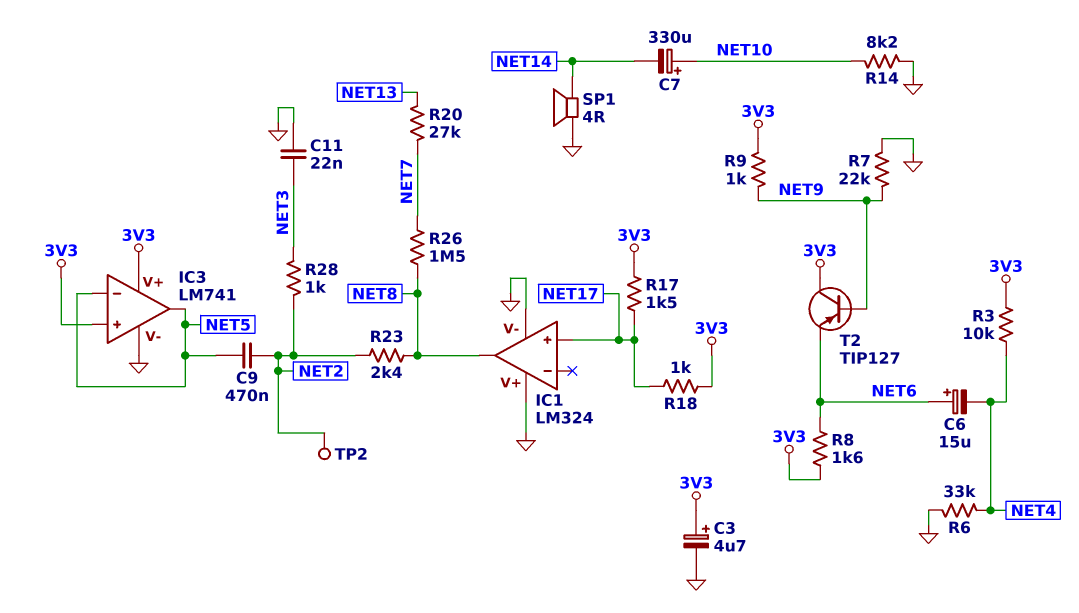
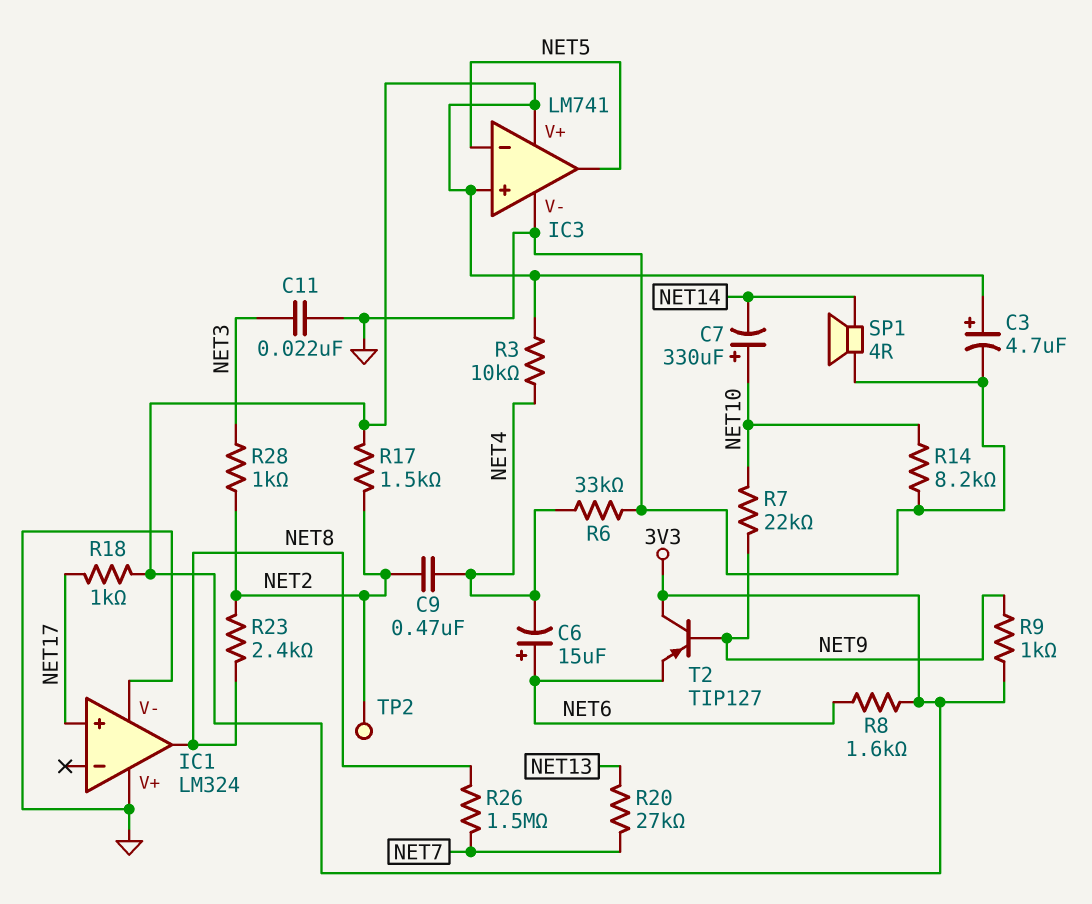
C9: 470nF (NET2, NET5) -> 470nF (NET2, NET4)
R7: 22k (GND, NET9) -> 22k (NET9, NET10)
R17: 1.5k (3V3, NET17) -> 1.5k (3V3, NET2)

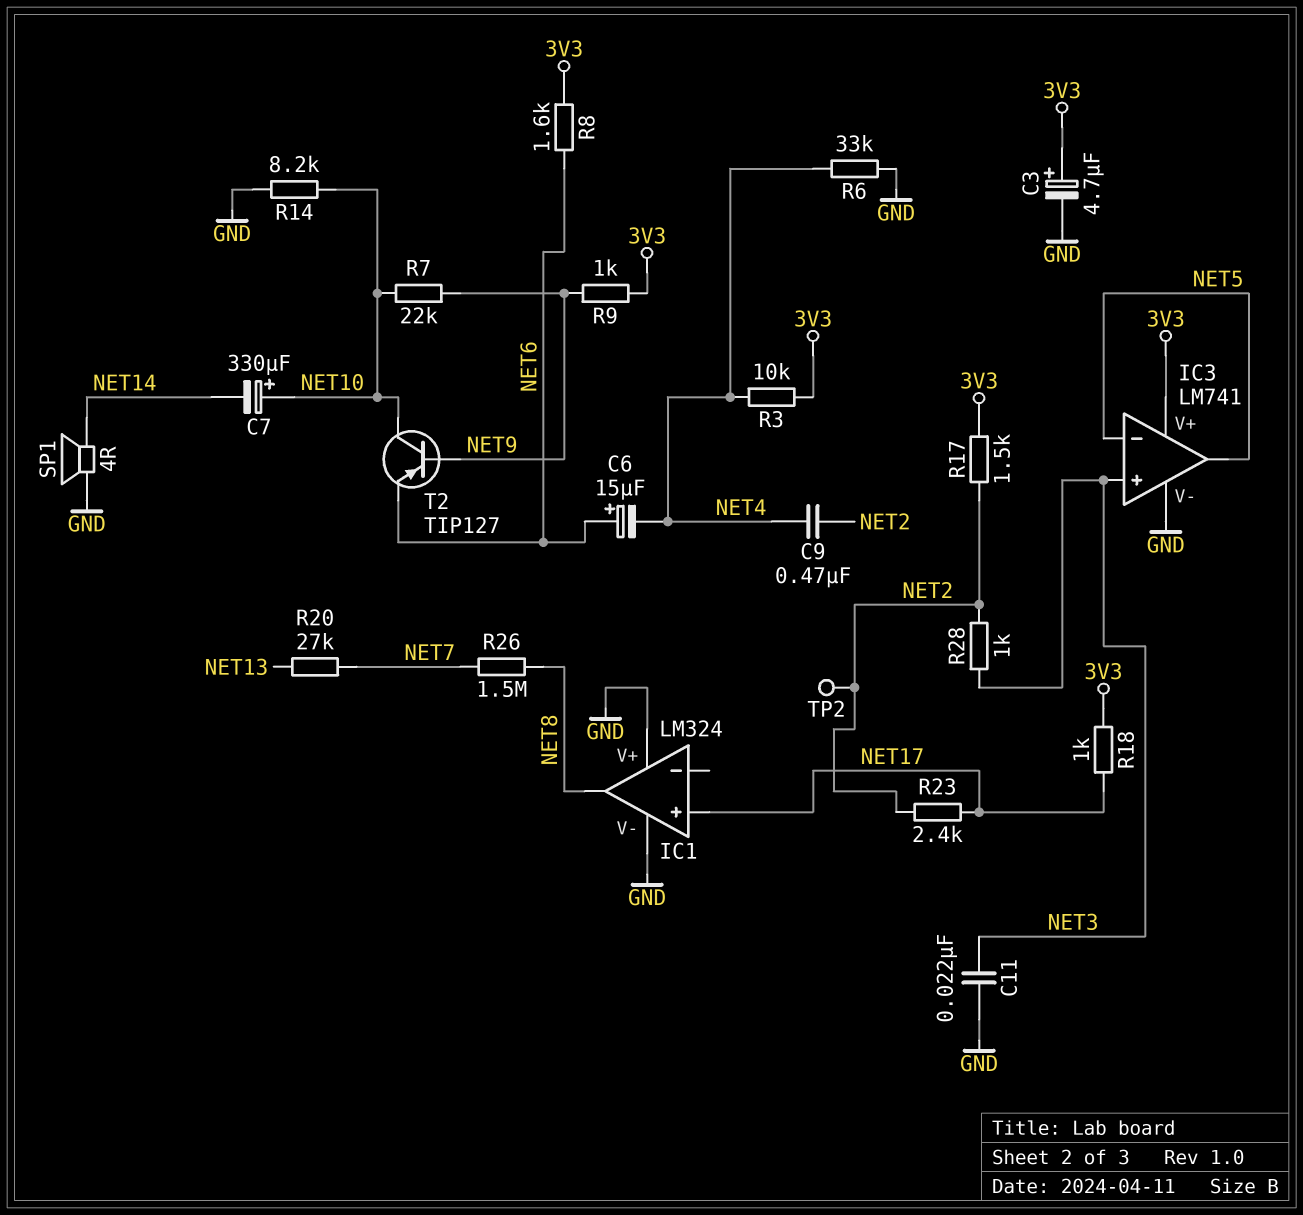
IC3 pin in+: 3V3 -> NET3
R23: 2.4k (NET2, NET8) -> 2.4k (NET2, NET17)
T2: PNP TIP127 (B NET9, C 3V3, E NET6) -> PNP TIP127 (B NET9, C NET10, E NET6)

